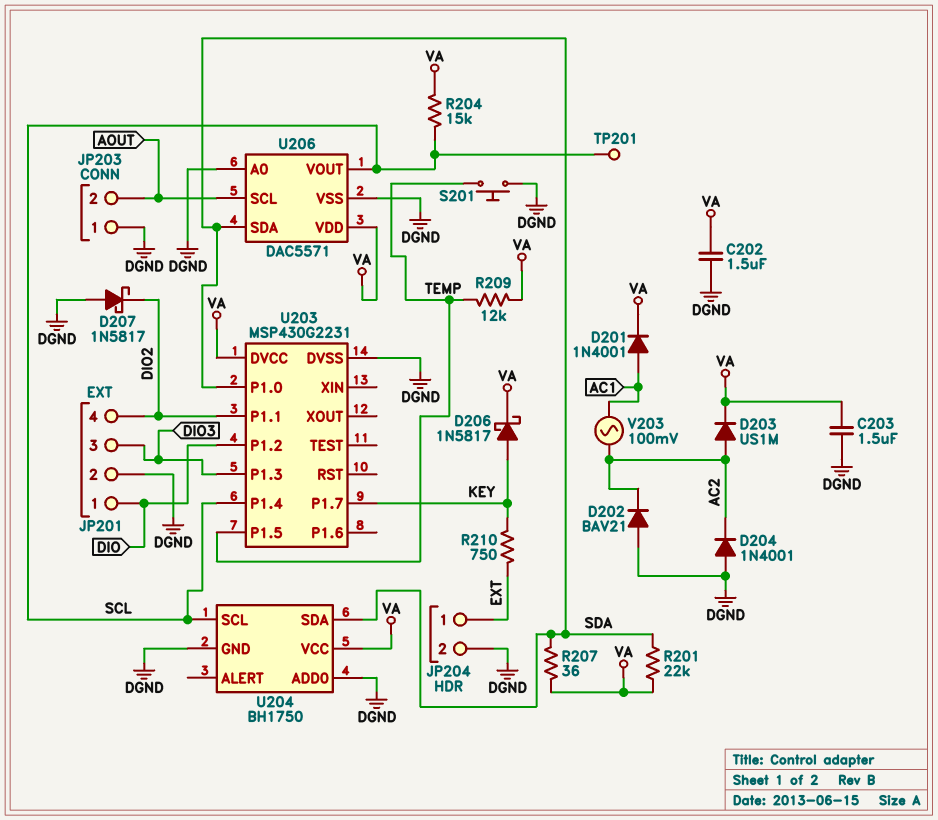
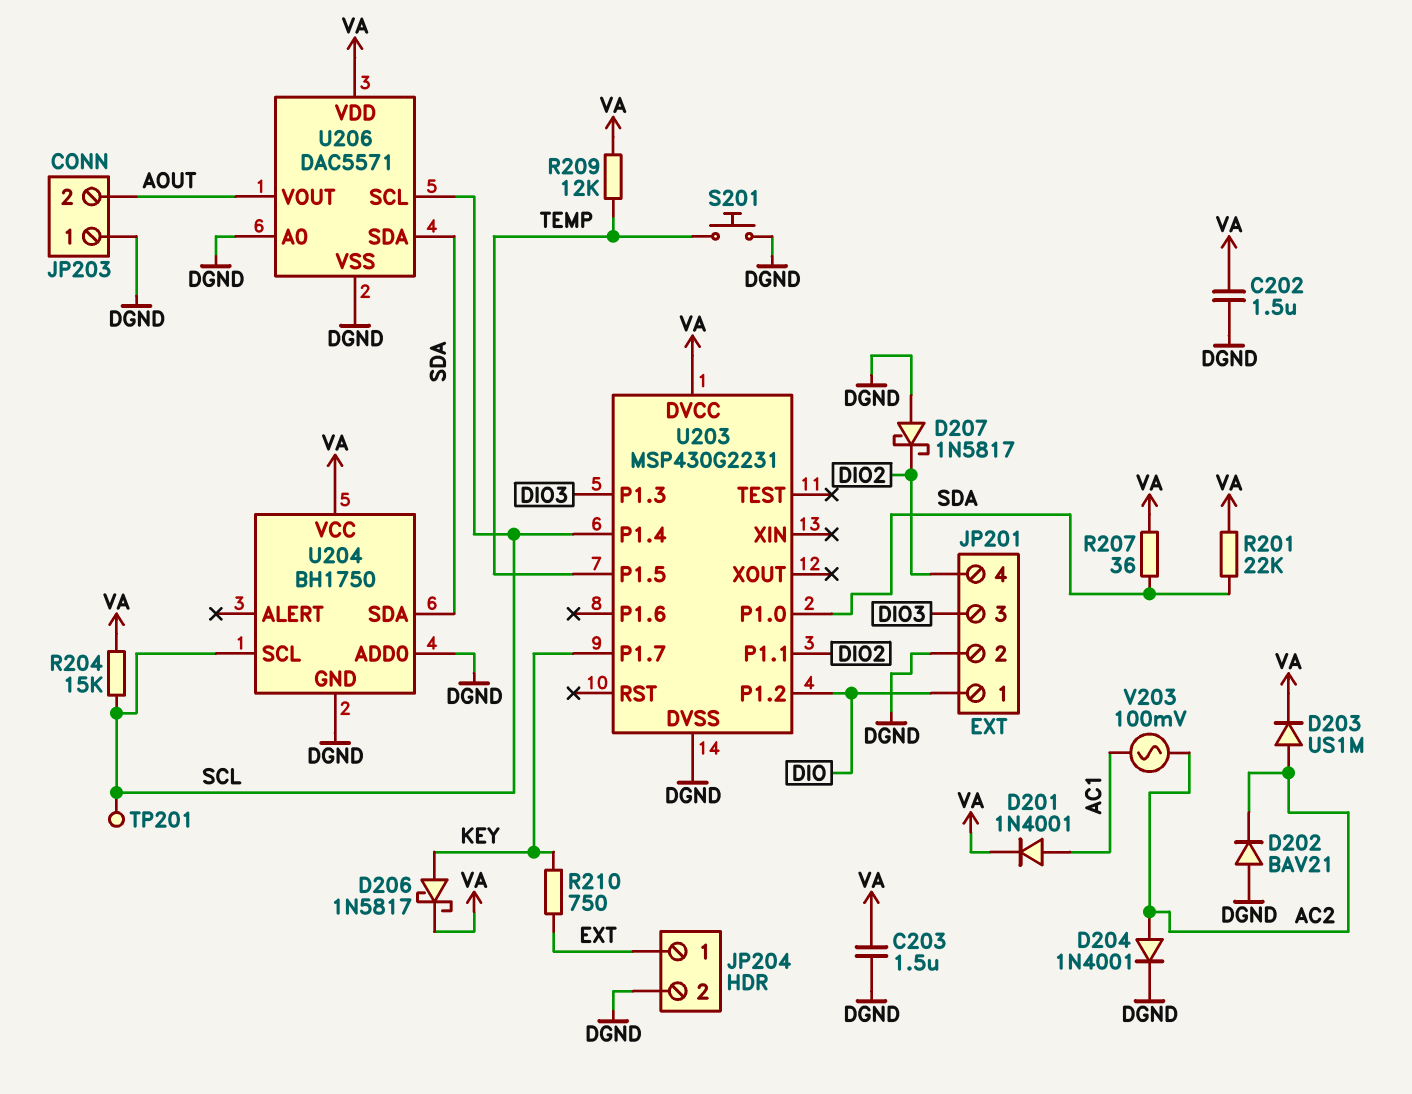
D204: diode 1N4001 (A DGND, K AC2) -> diode 1N4001 (A AC2, K DGND)
U206 pin SCL: AOUT -> SCL
U206 pin VOUT: SCL -> AOUT

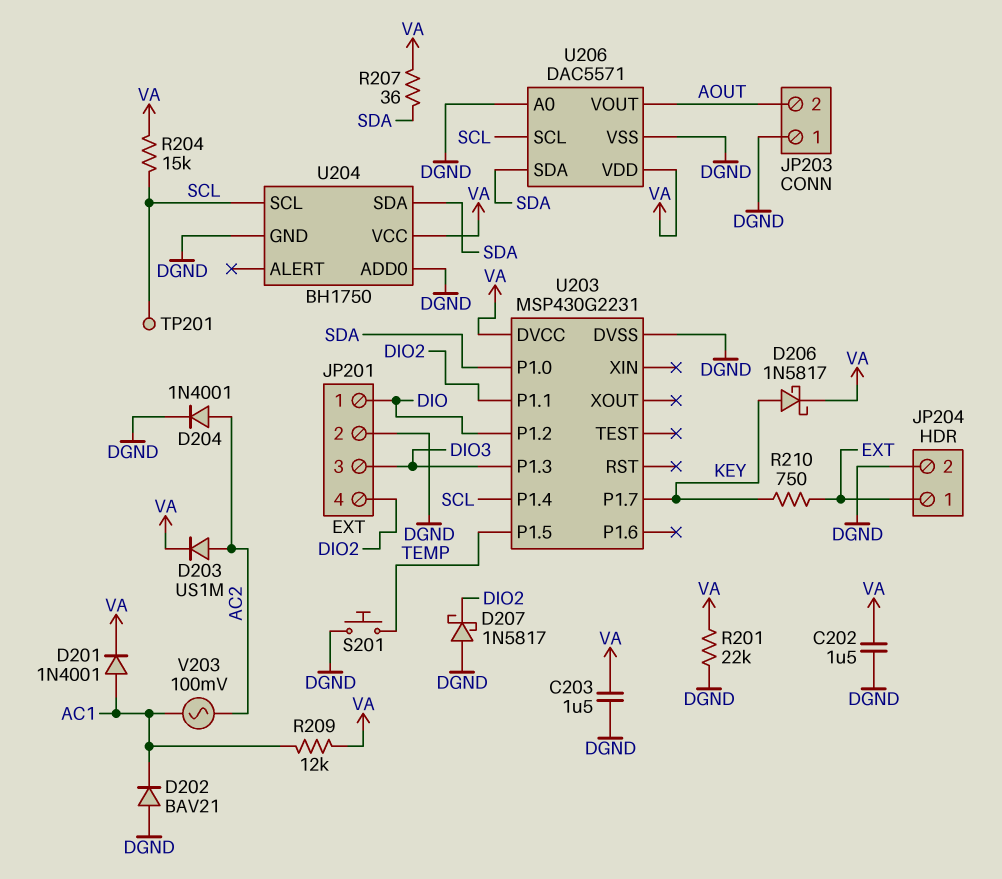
D202: diode BAV21 (A DGND, K AC2) -> diode BAV21 (A DGND, K AC1)
R201: 22k (SDA, VA) -> 22k (DGND, VA)
R209: 12k (TEMP, VA) -> 12k (AC1, VA)

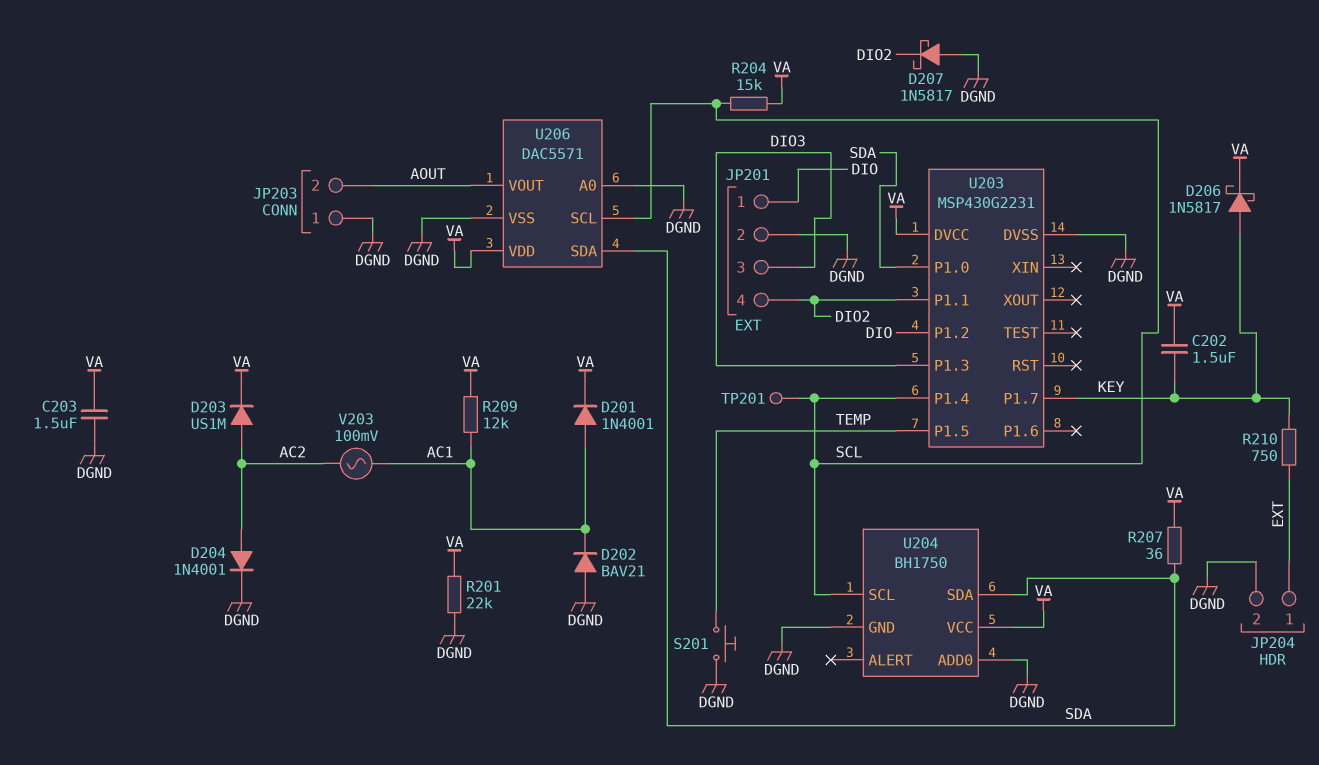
C202: 1.5uF (DGND, VA) -> 1.5uF (KEY, VA)

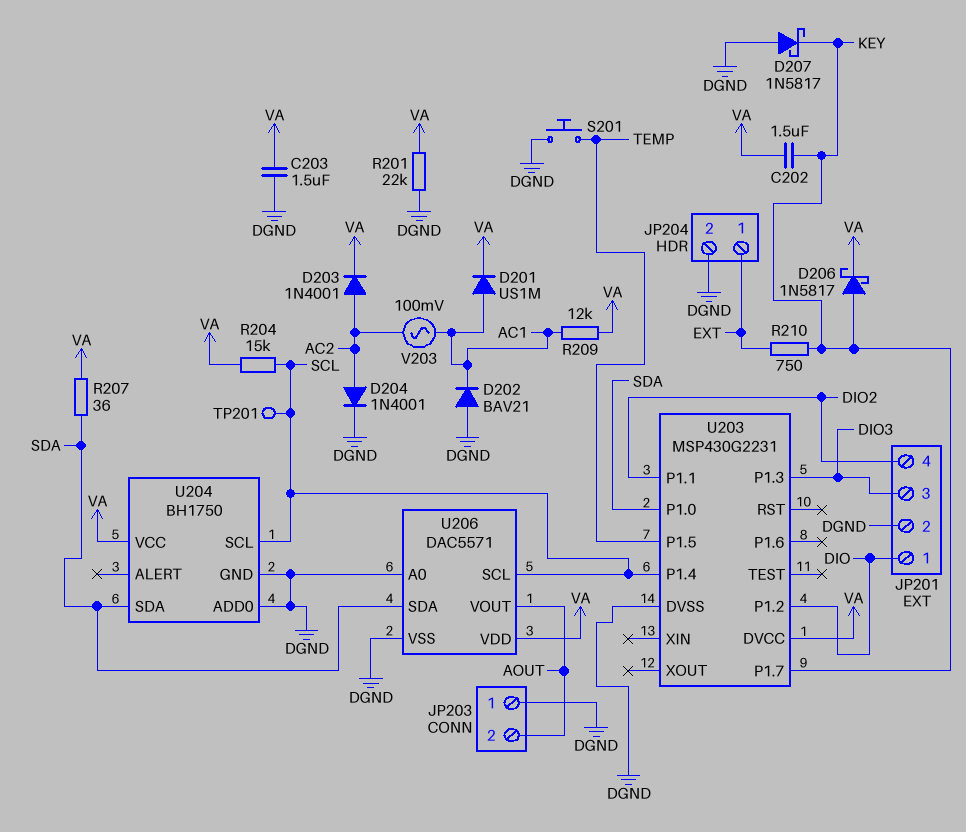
D201: diode 1N4001 (A AC1, K VA) -> diode US1M (A AC1, K VA)
D203: diode US1M (A AC2, K VA) -> diode 1N4001 (A AC2, K VA)
D207: schottky 1N5817 (A DGND, K DIO2) -> schottky 1N5817 (A DGND, K KEY)

